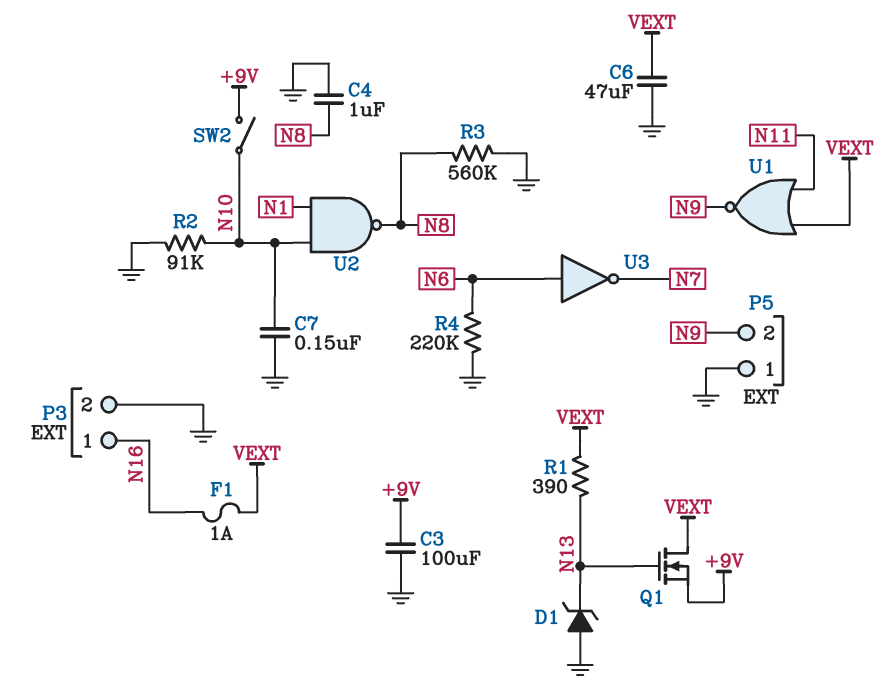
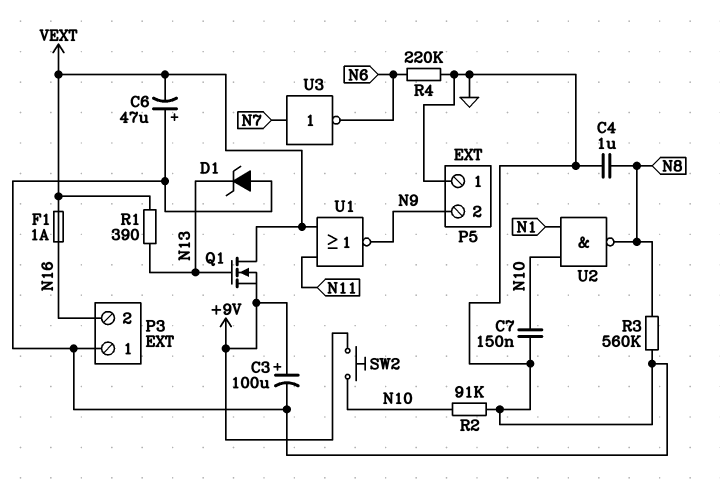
C3: 100uF (+9V, GND) -> 100uF (plus +9V, minus GND)
C6: 47uF (GND, VEXT) -> 47uF (plus GND, minus VEXT)
P3 pin 1: N16 -> GND
P3 pin 2: GND -> N16
SW2: switch (+9V, N10) -> button (+9V, N10)
U3: NOT (in N6, out N7) -> NOT (in N7, out N6)

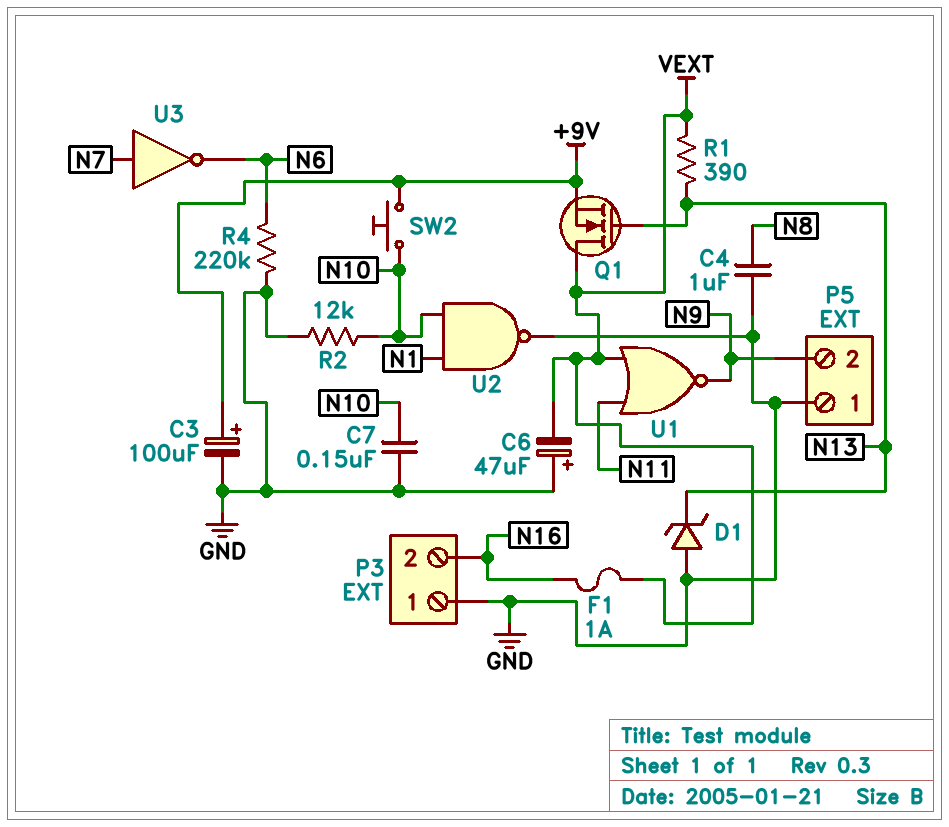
R2: 91k (GND, N10) -> 12k (GND, N10)
R3: 560k (GND, N8) -> none
U2: NAND (in N1, in N10, out N8) -> NAND (in N1, in N10, out GND)

